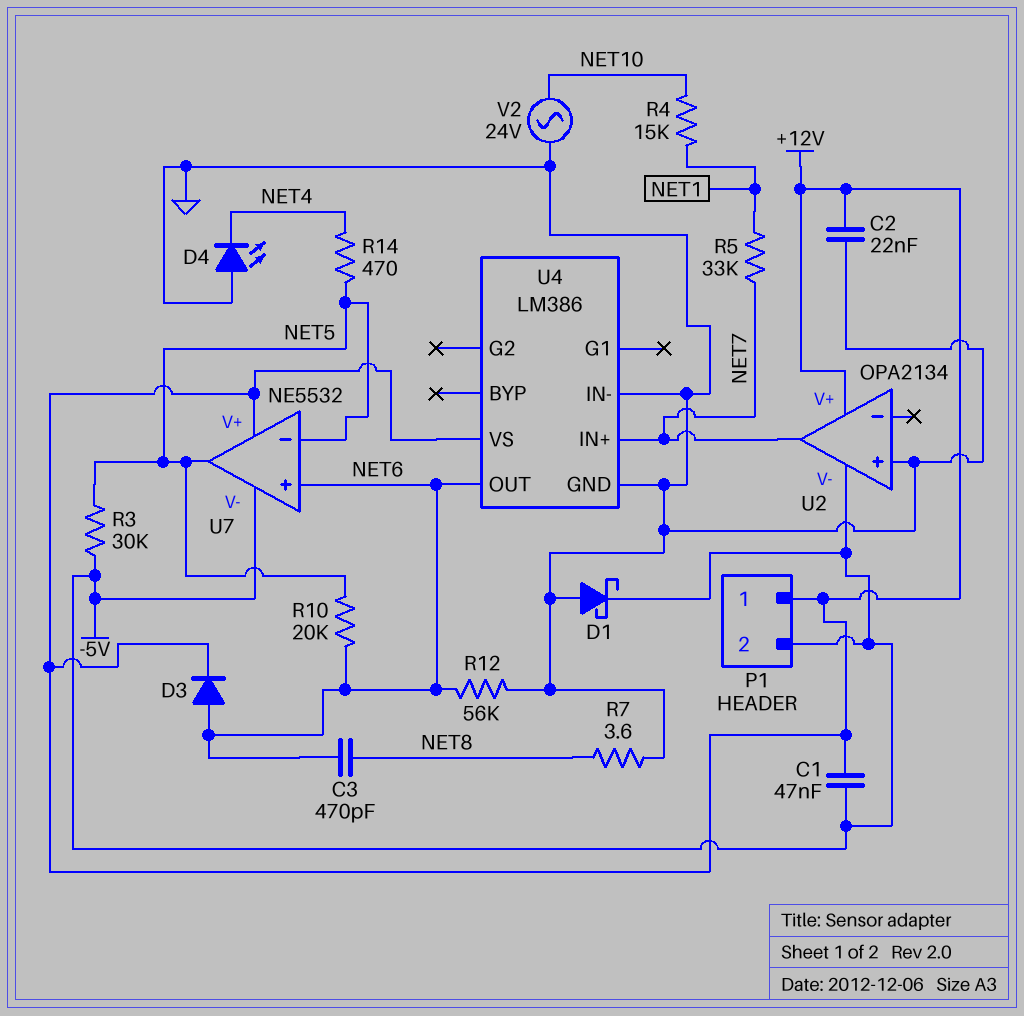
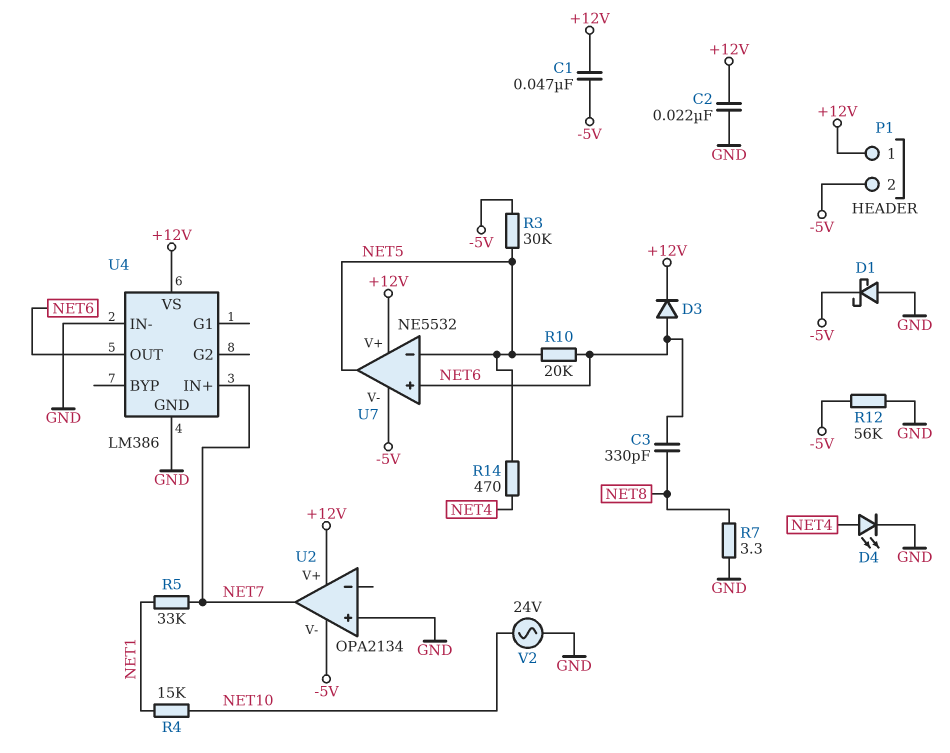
C3: 470pF (NET6, NET8) -> 330pF (NET6, NET8)
D4: LED (A GND, K NET4) -> LED (A NET4, K GND)
R7: 3.6 (GND, NET8) -> 3.3 (GND, NET8)
R12: 56k (GND, NET6) -> 56k (-5V, GND)

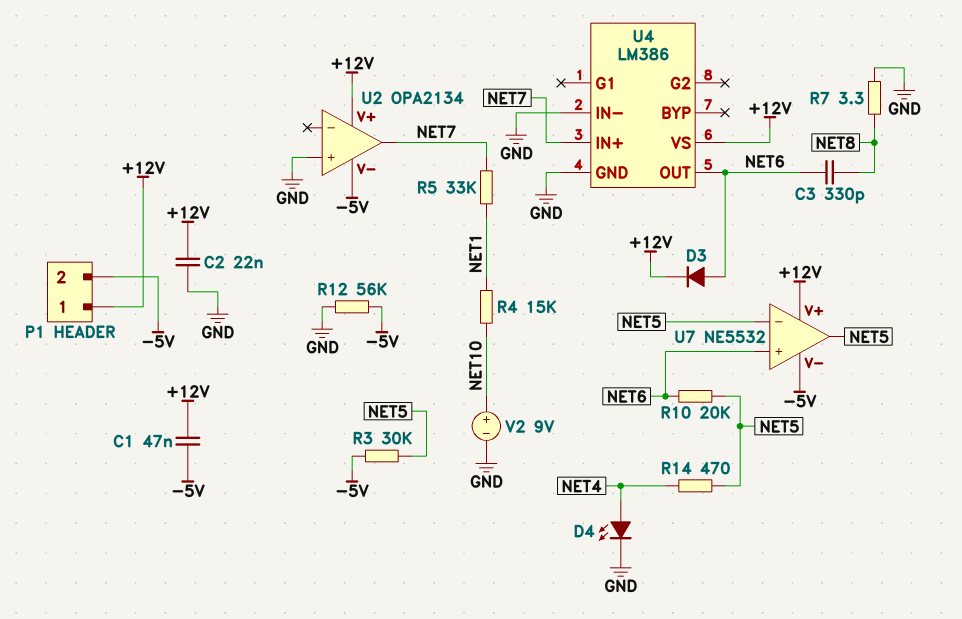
D1: schottky (A GND, K -5V) -> none
V2: AC 24V (GND, NET10) -> 9V (plus NET10, minus GND)

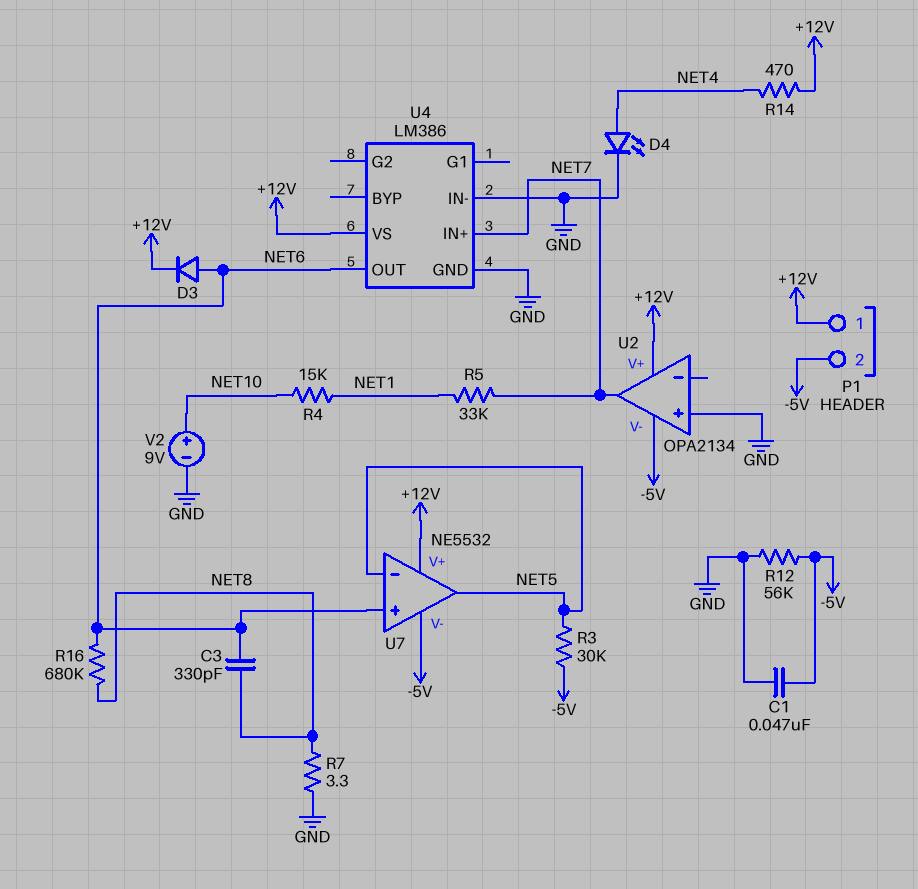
C1: 47nF (+12V, -5V) -> 47nF (-5V, GND)
C2: 22nF (+12V, GND) -> none
R10: 20k (NET5, NET6) -> none
R14: 470 (NET4, NET5) -> 470 (+12V, NET4)
R16: none -> 680k (NET6, NET8)

